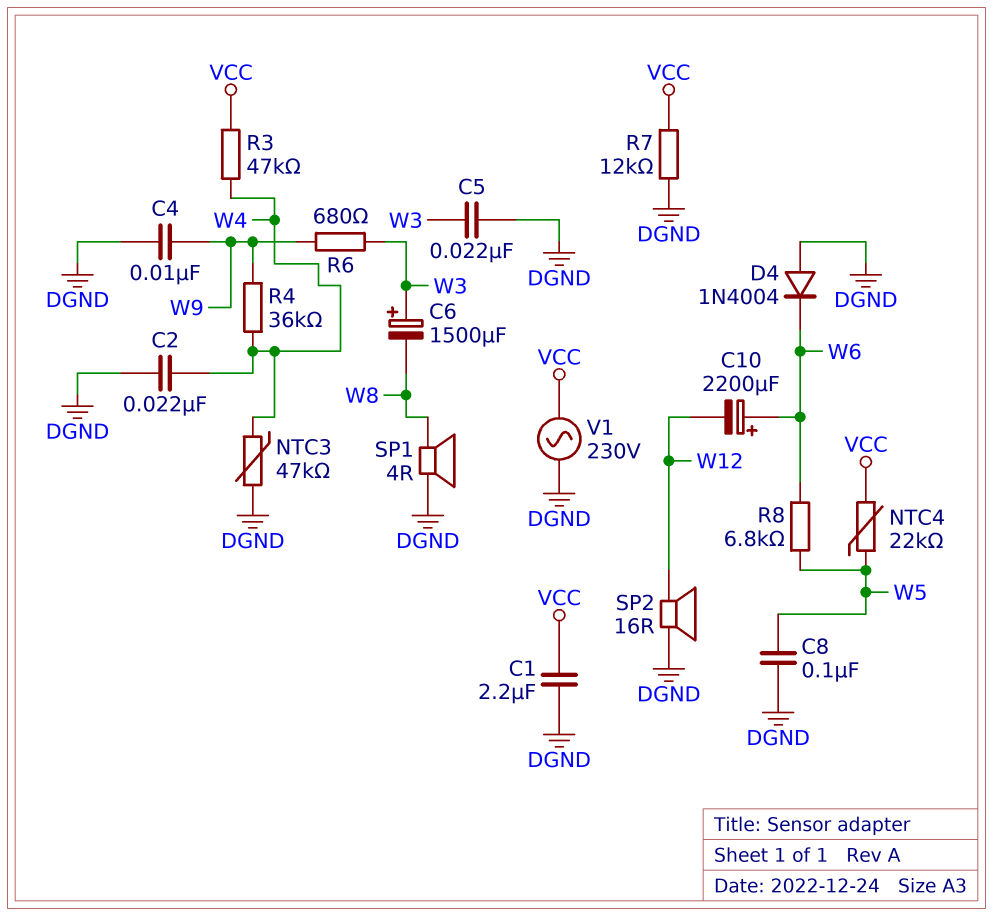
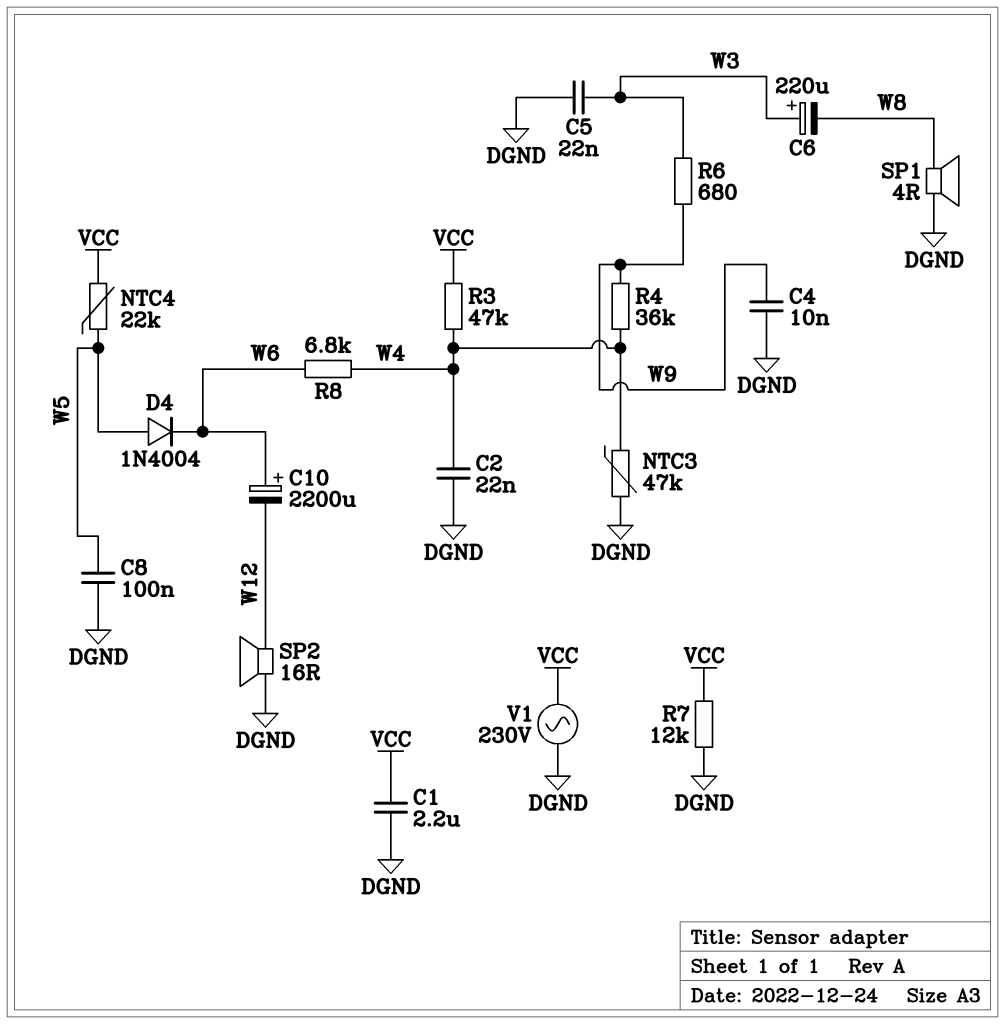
C6: 1500uF (plus W3, minus W8) -> 220uF (plus W3, minus W8)
D4: diode 1N4004 (A DGND, K W6) -> diode 1N4004 (A W5, K W6)
R8: 6.8k (W5, W6) -> 6.8k (W4, W6)

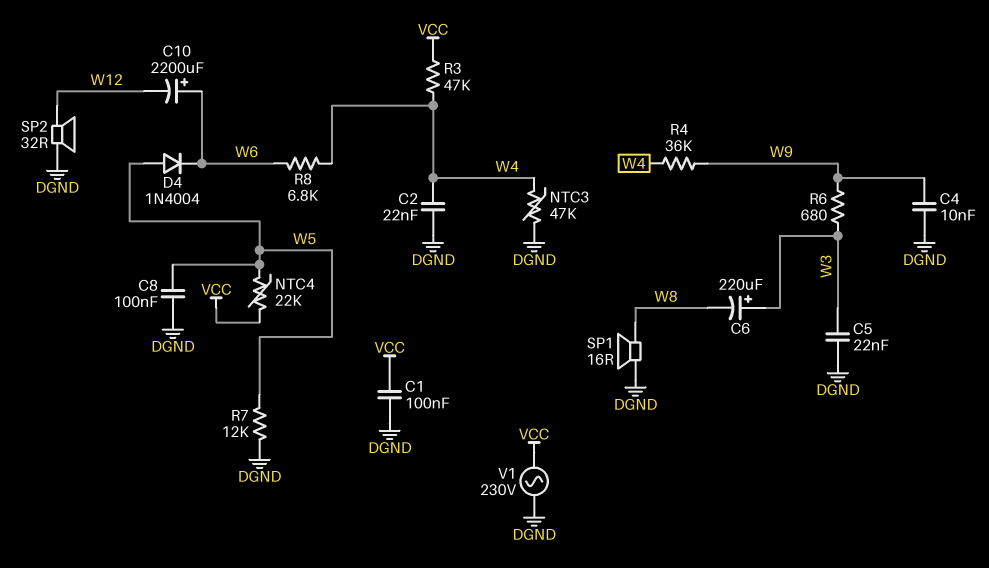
C1: 2.2uF (DGND, VCC) -> 100nF (DGND, VCC)
R7: 12k (DGND, VCC) -> 12k (DGND, W5)
SP1: speaker 4R (DGND, W8) -> speaker 16R (DGND, W8)
SP2: speaker 16R (DGND, W12) -> speaker 32R (DGND, W12)

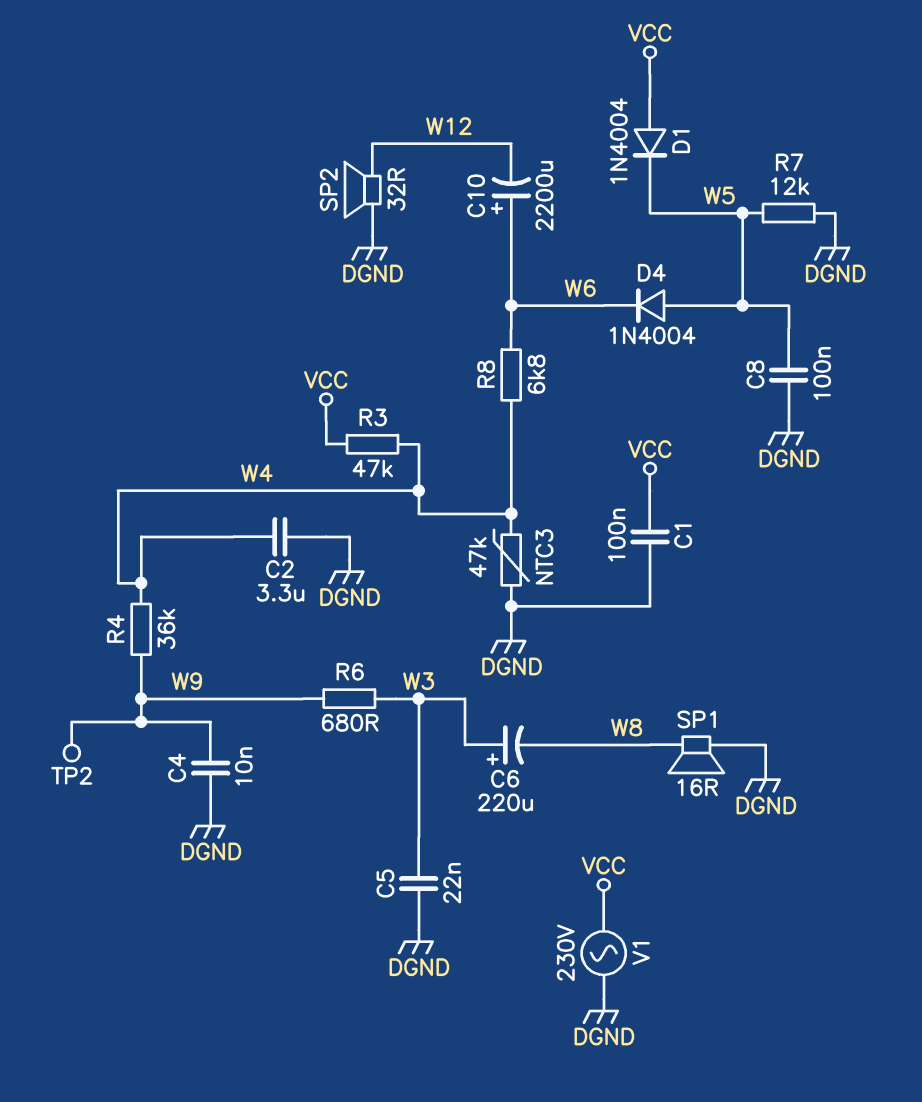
C2: 22nF (DGND, W4) -> 3.3uF (DGND, W4)
D1: none -> diode 1N4004 (A VCC, K W5)
NTC4: 22k (VCC, W5) -> none
TP2: none -> test point (W9)

